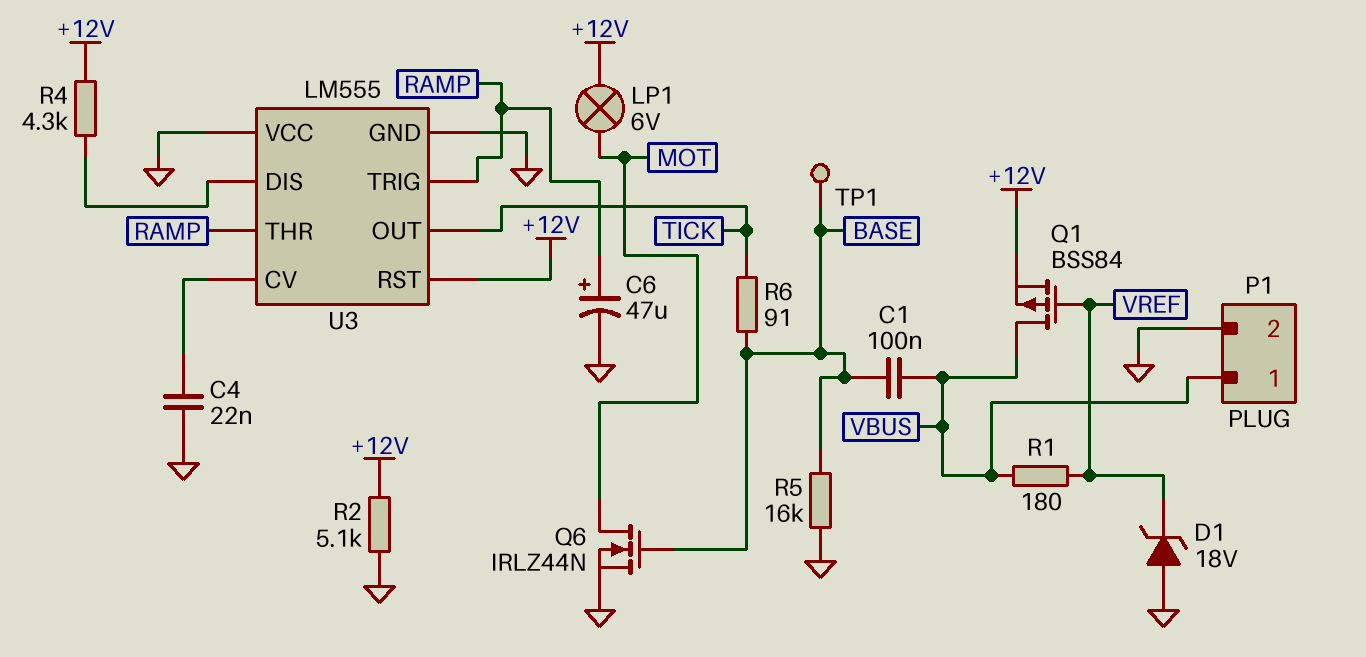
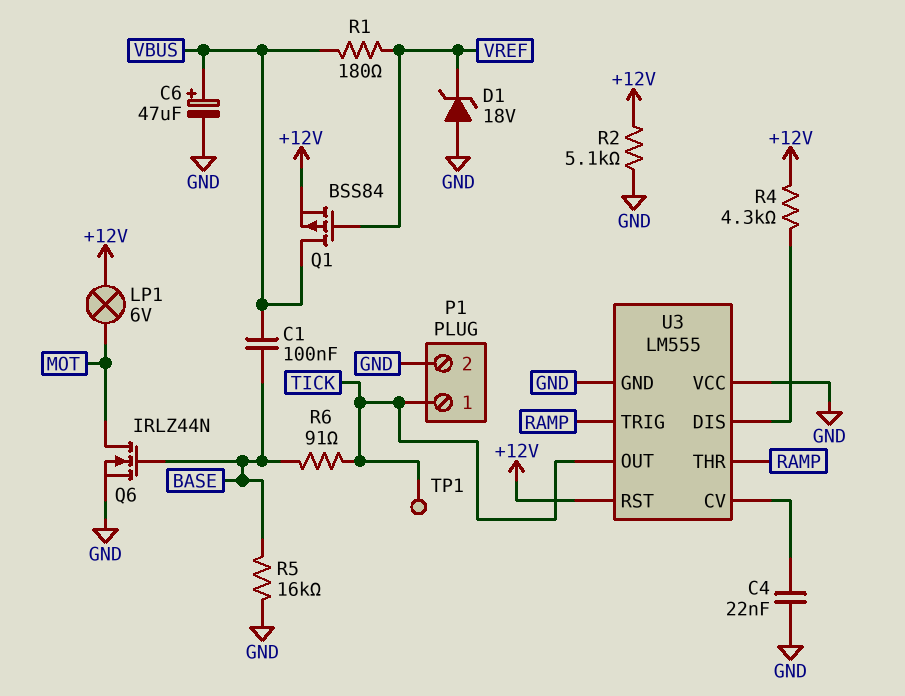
C6: 47uF (plus RAMP, minus GND) -> 47uF (plus VBUS, minus GND)
P1 pin 1: VBUS -> TICK
TP1: test point (BASE) -> test point (TICK)

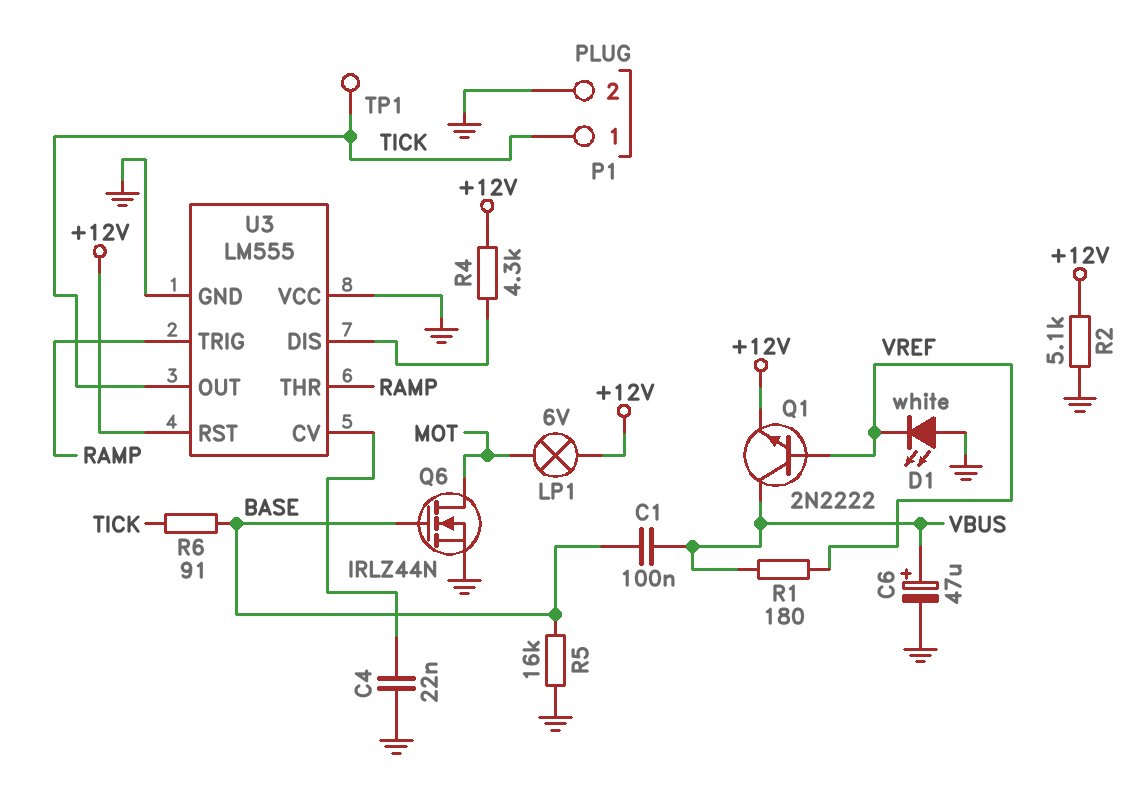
D1: zener 18V (A GND, K VREF) -> LED white (A GND, K VREF)
Q1: PMOS BSS84 (G VREF, D VBUS, S +12V) -> NPN 2N2222 (B VREF, C VBUS, E +12V)

